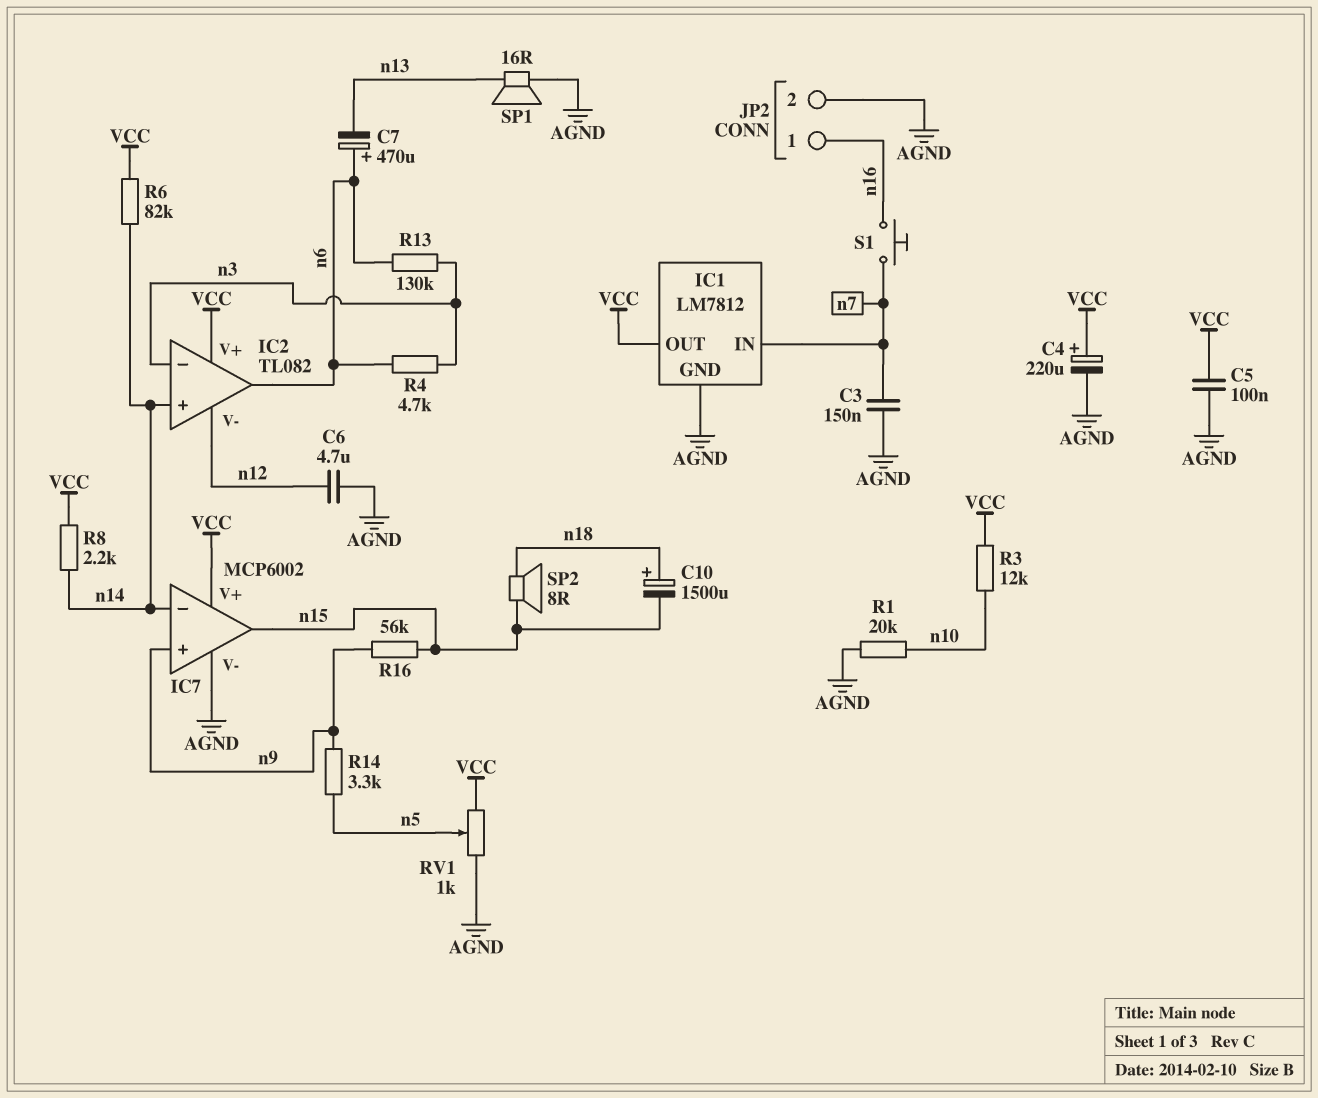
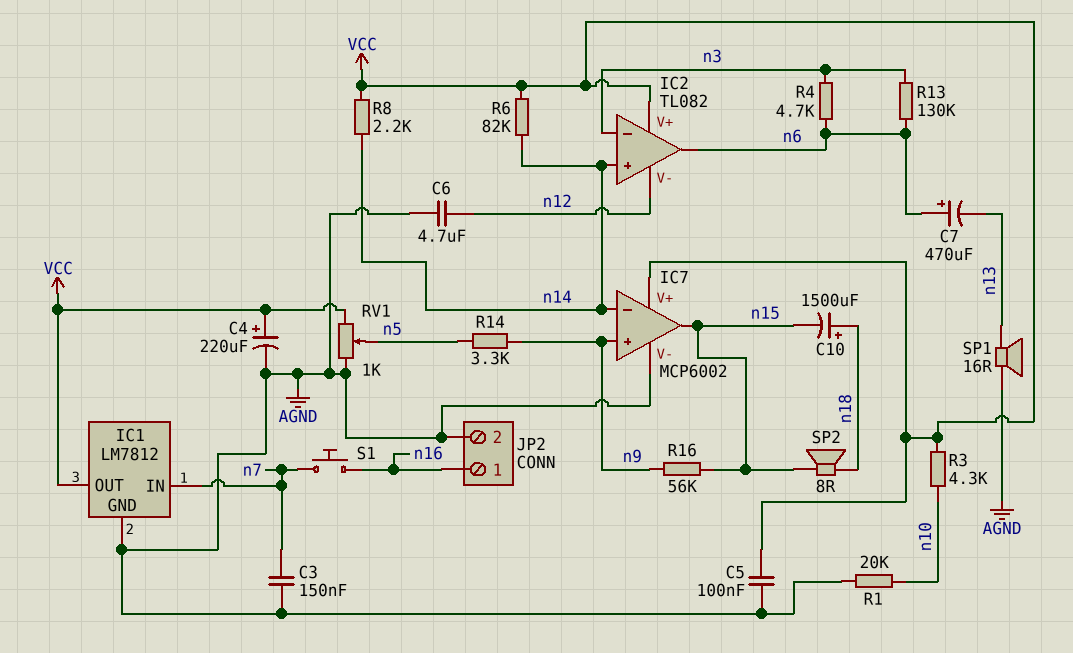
R3: 12k (VCC, n10) -> 4.3k (VCC, n10)

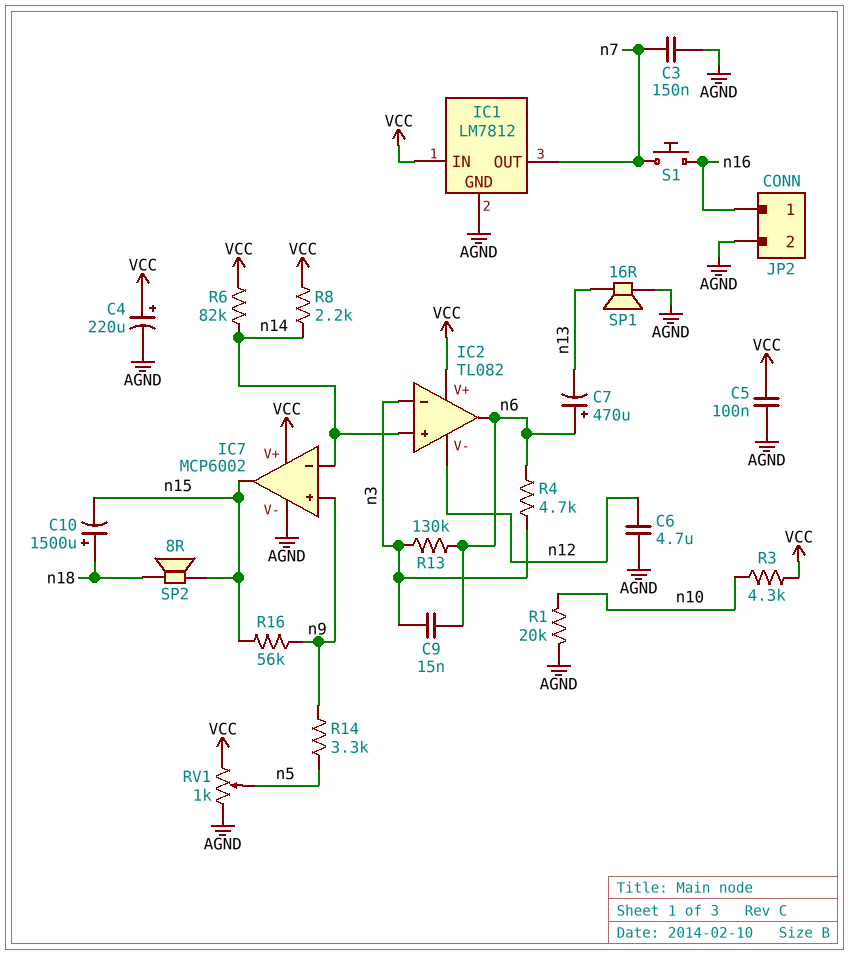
C9: none -> 15nF (n3, n6)
IC1 pin IN: n7 -> VCC
IC1 pin OUT: VCC -> n7

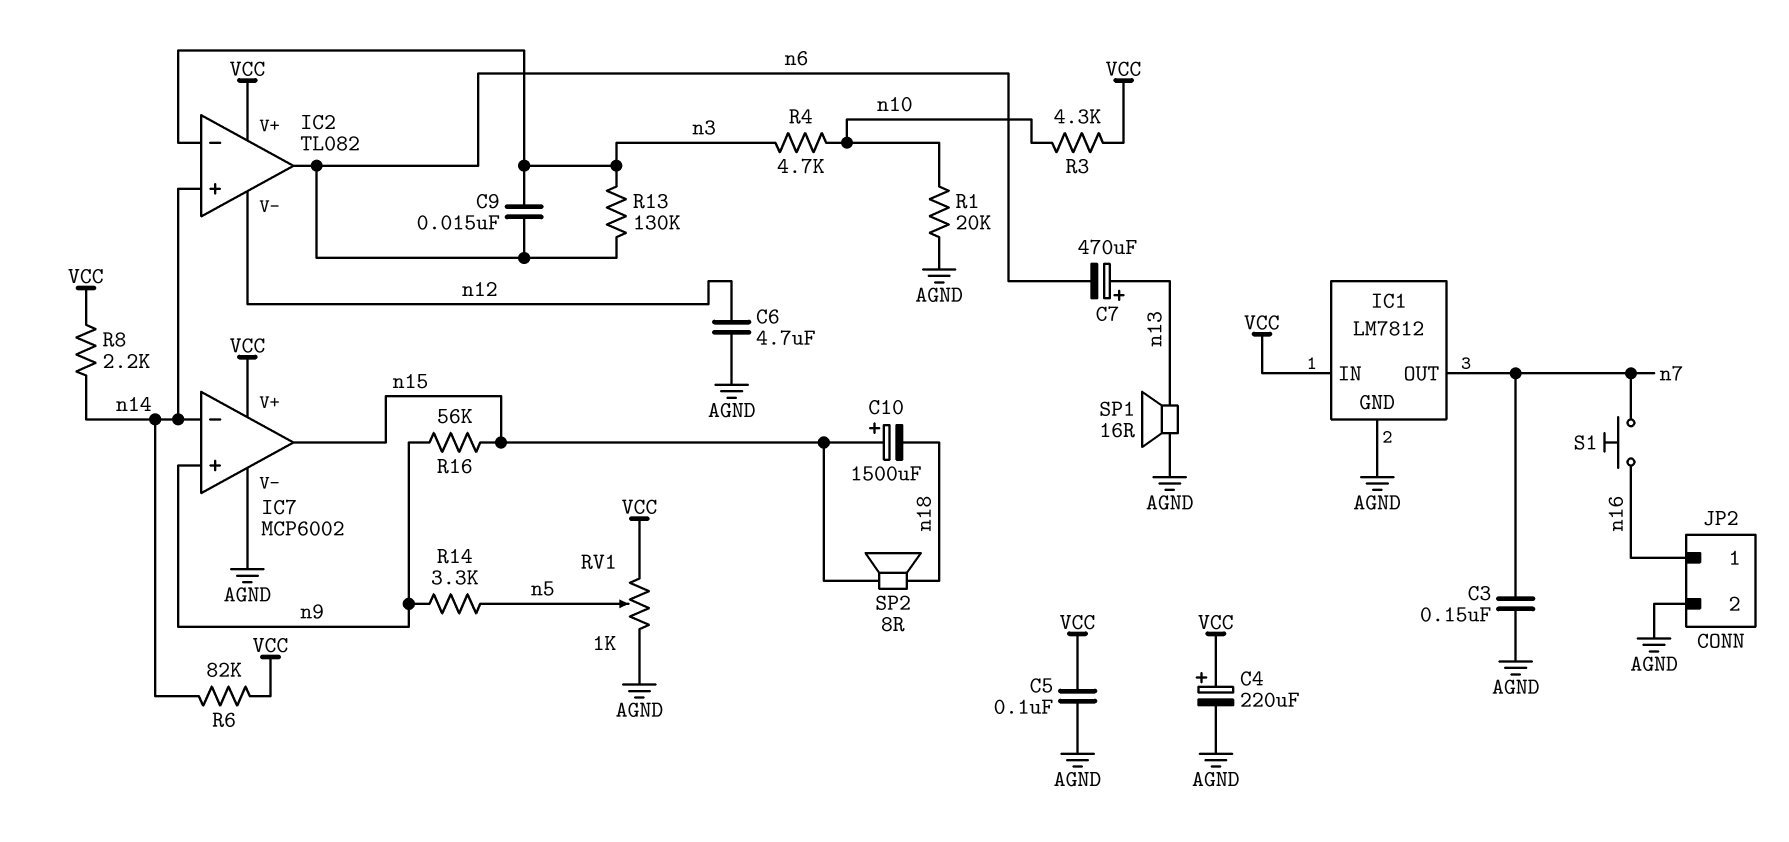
C7: 470uF (plus n6, minus n13) -> 470uF (plus n13, minus n6)
C10: 1500uF (plus n18, minus n15) -> 1500uF (plus n15, minus n18)
R4: 4.7k (n3, n6) -> 4.7k (n3, n10)

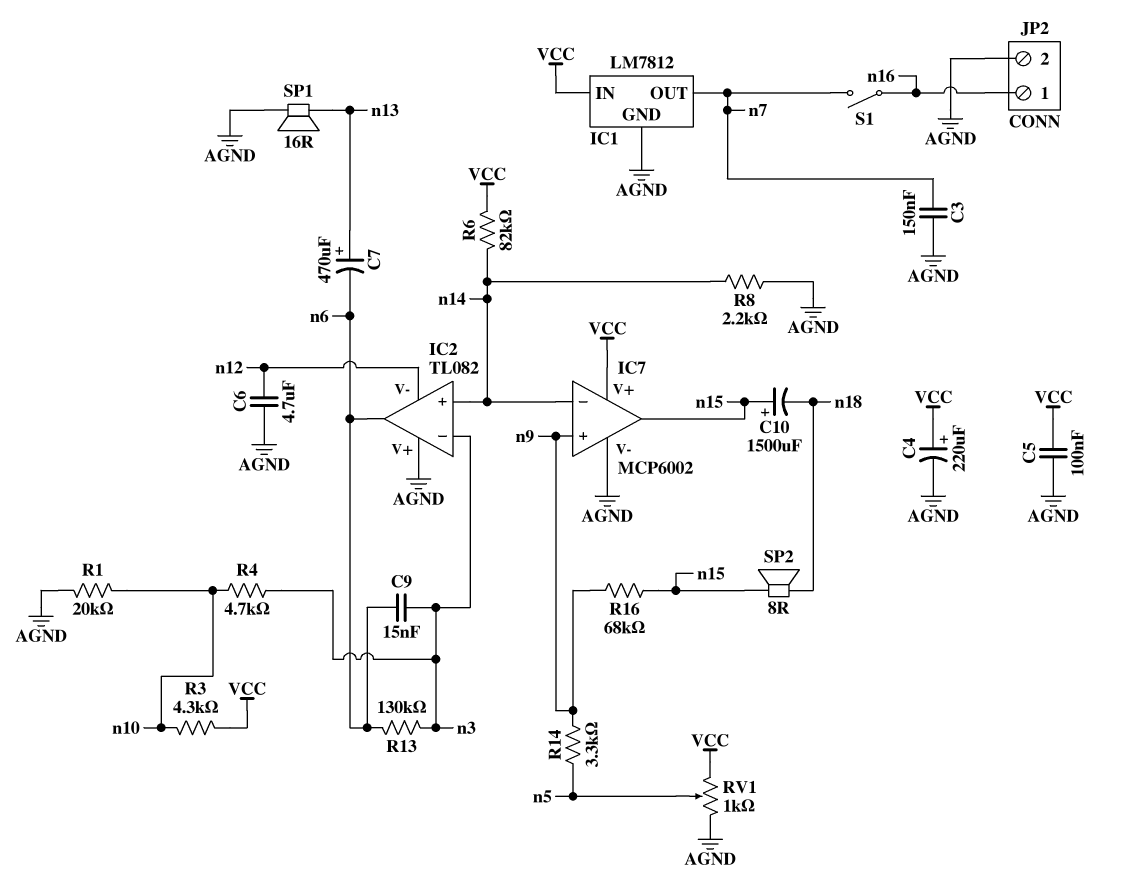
IC2 pin V+: VCC -> AGND
R8: 2.2k (VCC, n14) -> 2.2k (AGND, n14)
R16: 56k (n9, n15) -> 68k (n9, n15)
S1: button (n7, n16) -> switch (n7, n16)

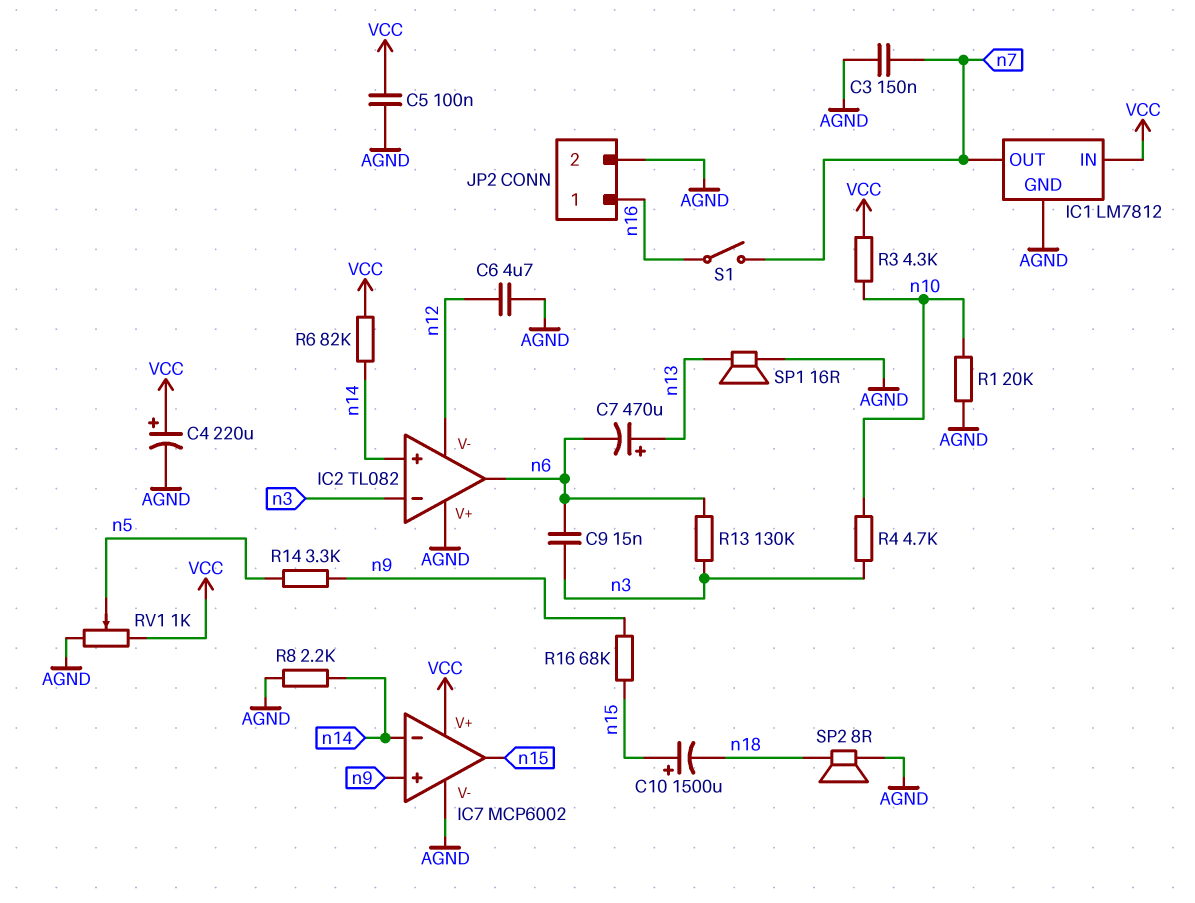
SP2: speaker 8R (n15, n18) -> speaker 8R (AGND, n18)

